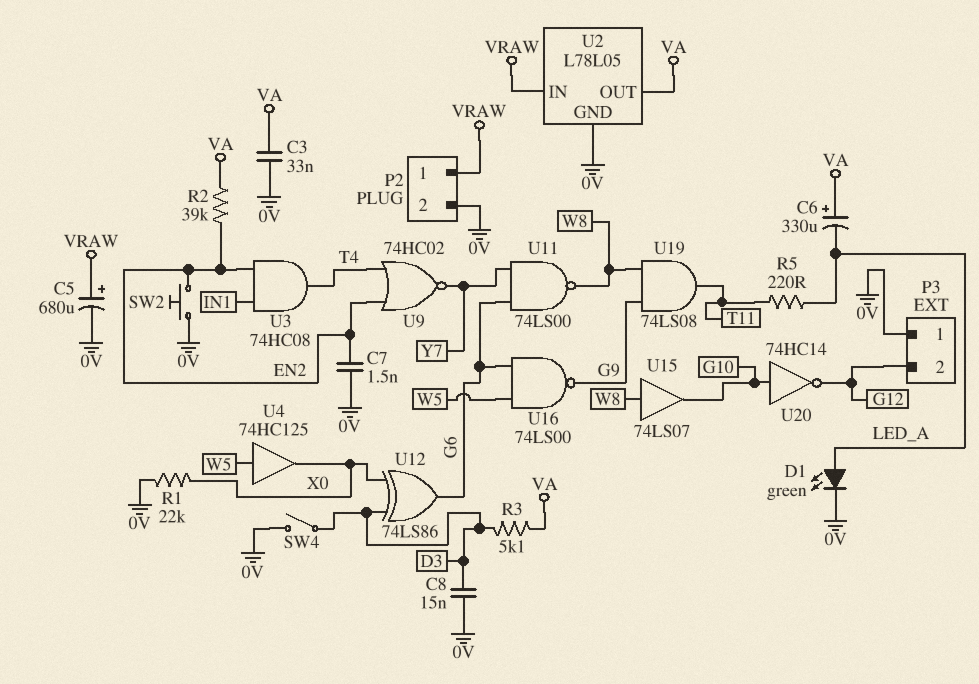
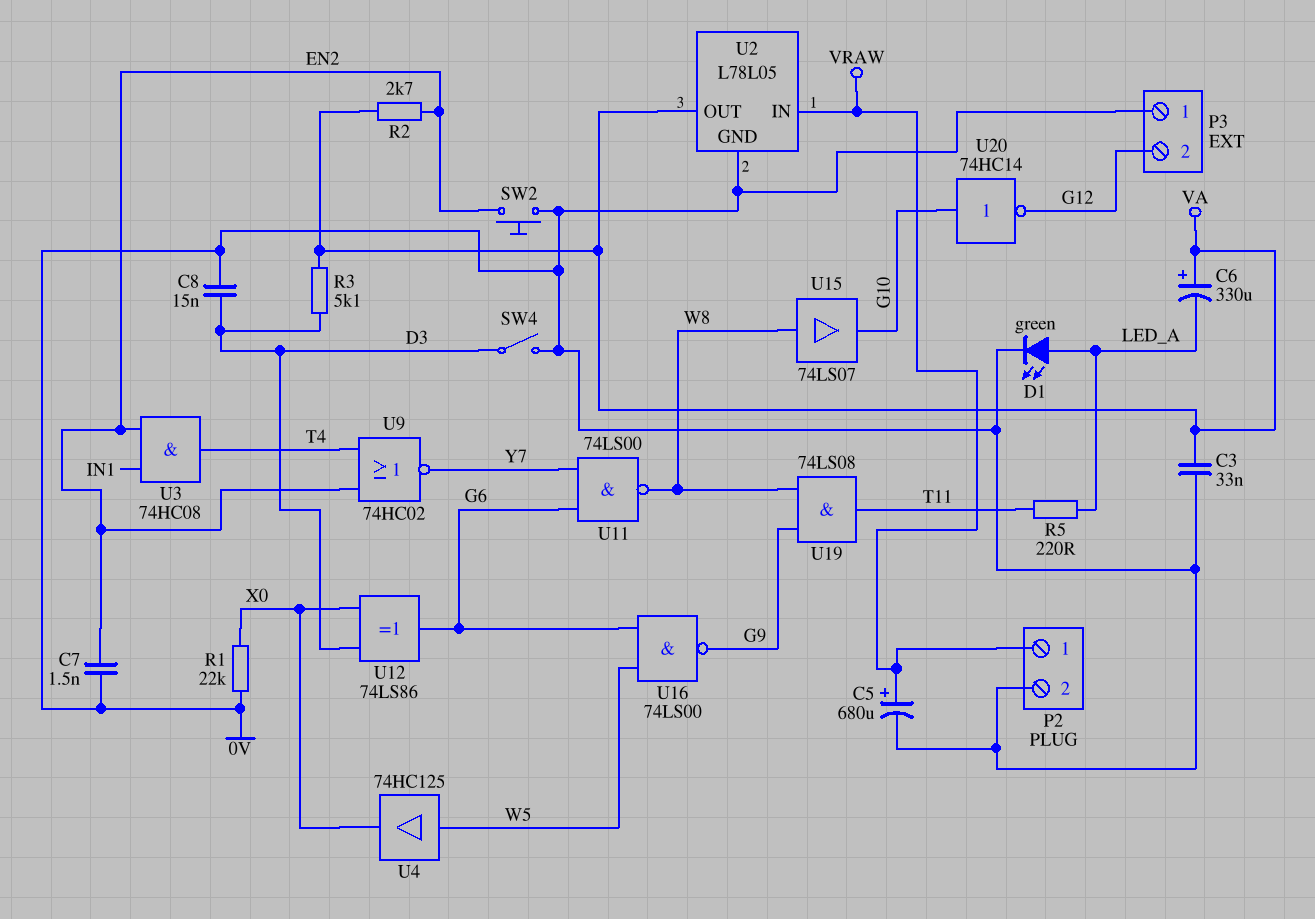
R2: 39k (EN2, VA) -> 2.7k (EN2, VA)

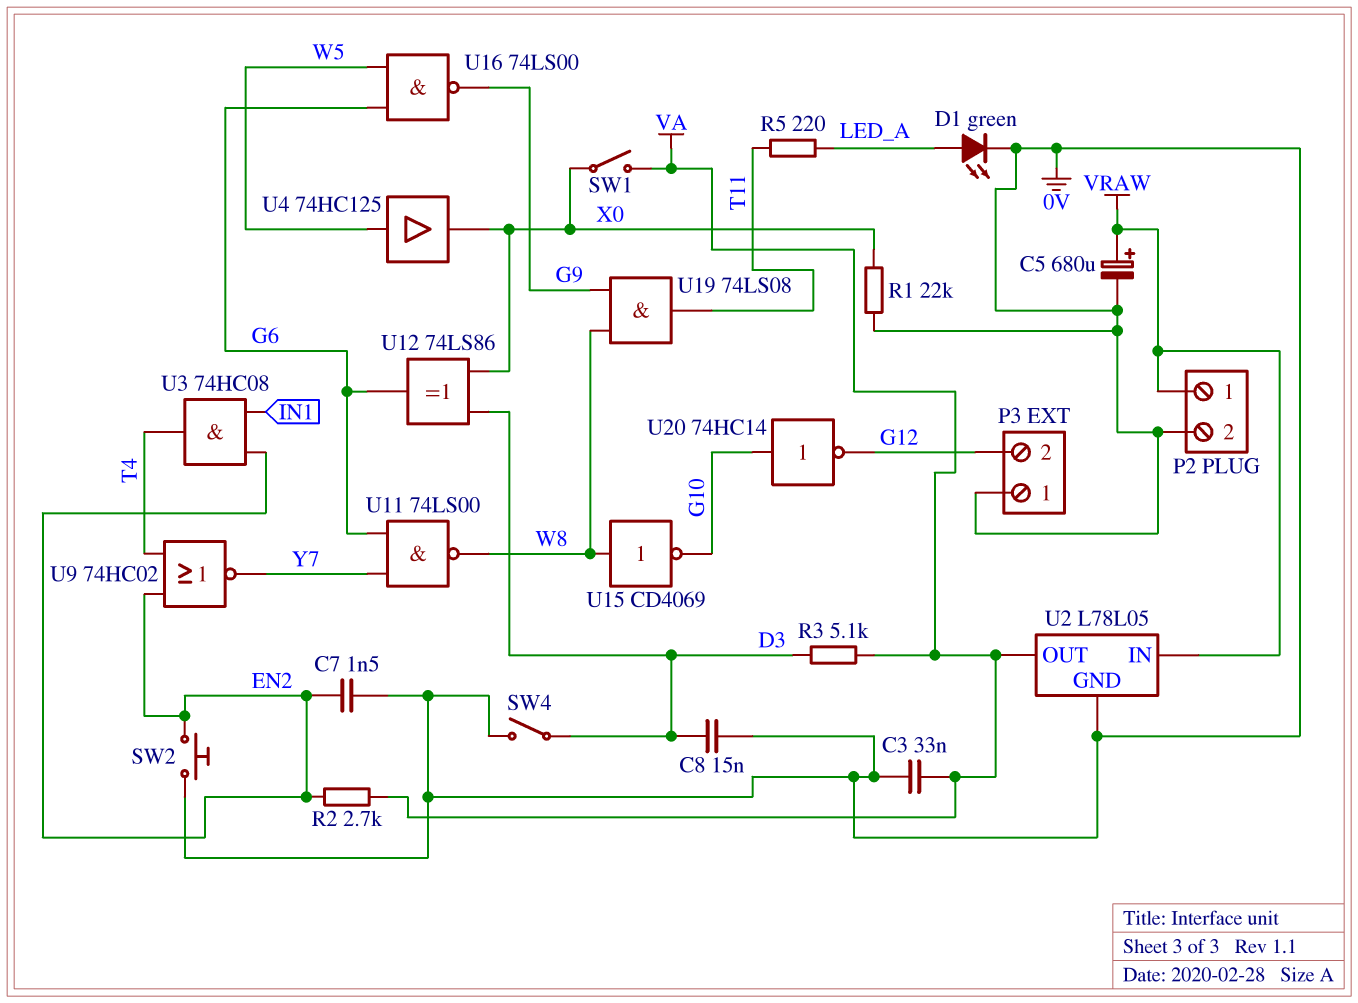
C6: 330uF (plus VA, minus LED_A) -> none
SW1: none -> switch (VA, X0)
U15: buffer 74LS07 (in W8, out G10) -> NOT CD4069 (in W8, out G10)

